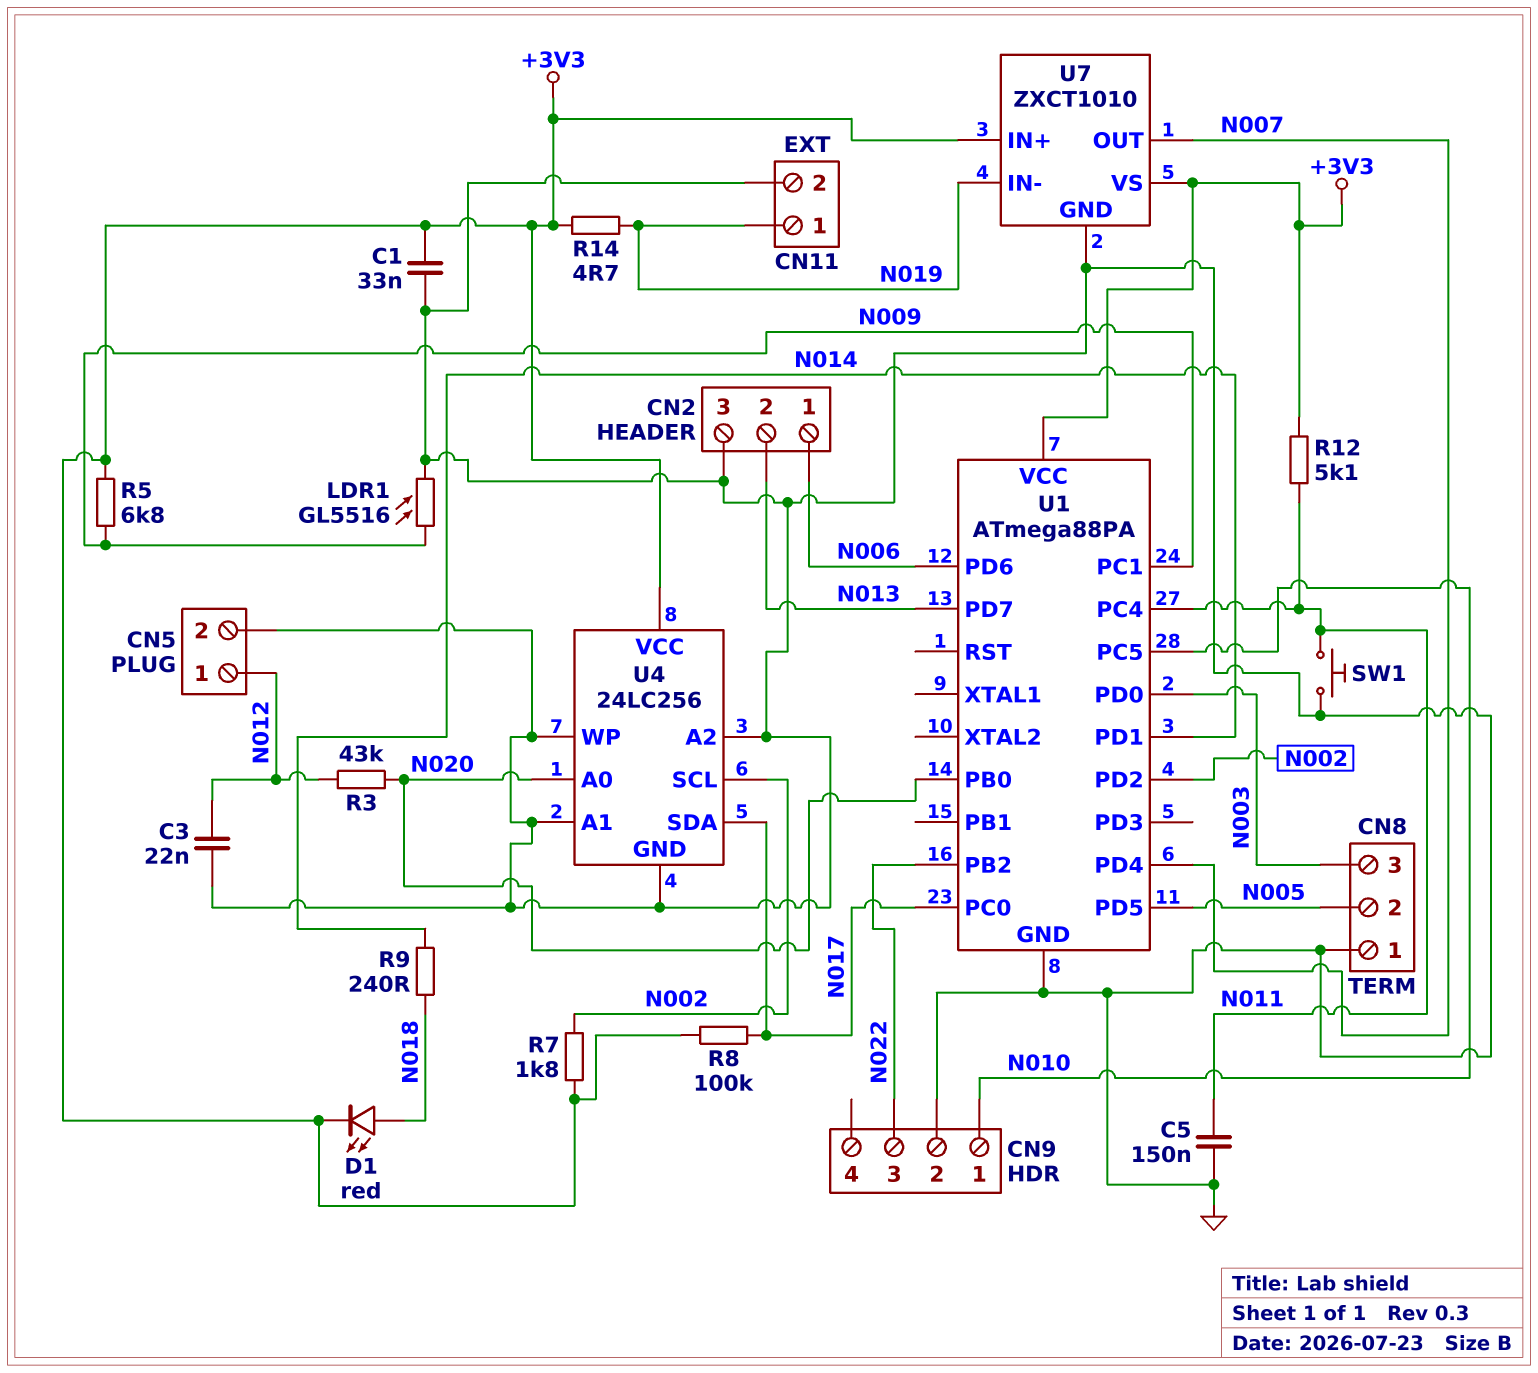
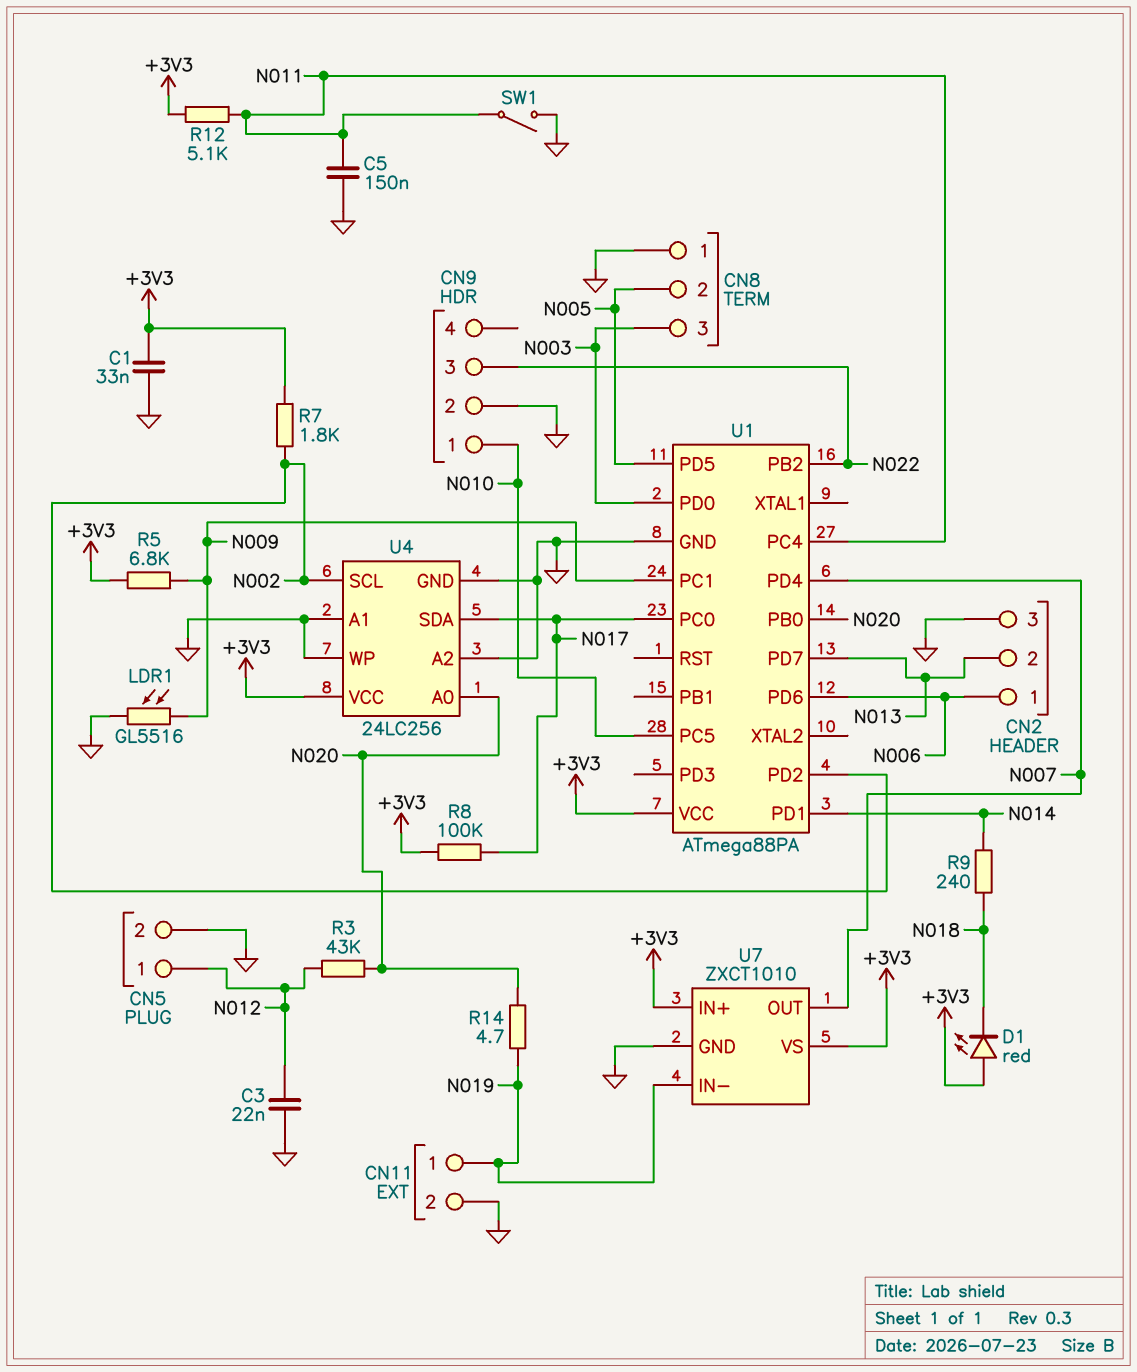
D1: LED red (A N018, K +3V3) -> LED red (A +3V3, K N018)
R14: 4.7 (+3V3, N019) -> 4.7 (N019, N020)
SW1: button (GND, N011) -> switch (GND, N011)

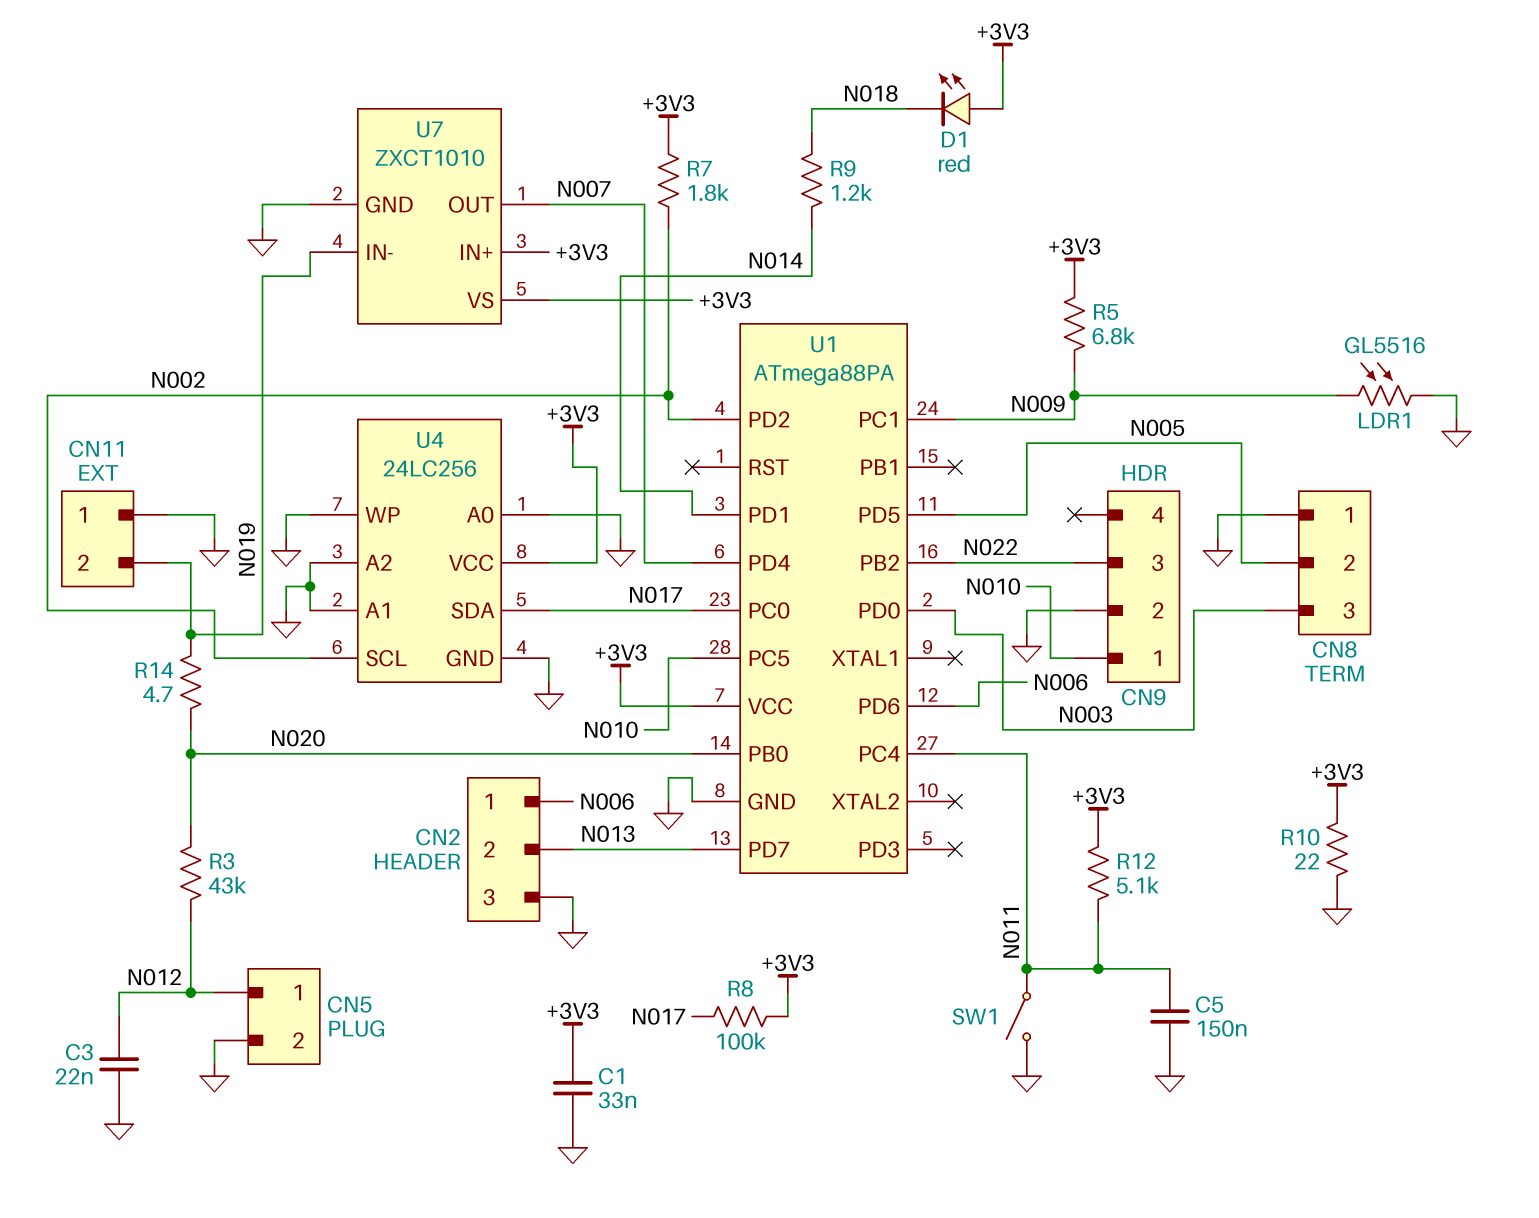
CN11 pin 1: N019 -> GND
CN11 pin 2: GND -> N019
R9: 240 (N014, N018) -> 1.2k (N014, N018)
R10: none -> 22 (+3V3, GND)
U4 pin A0: N020 -> GND

